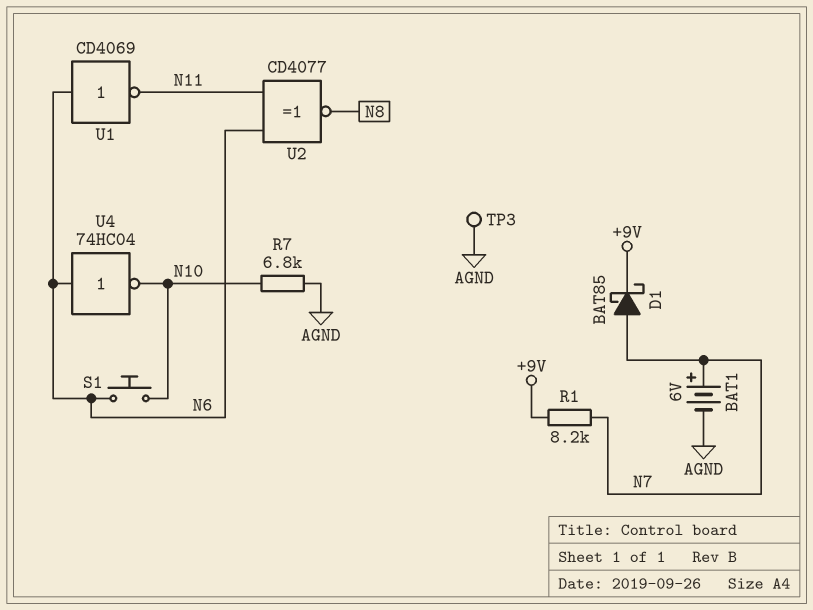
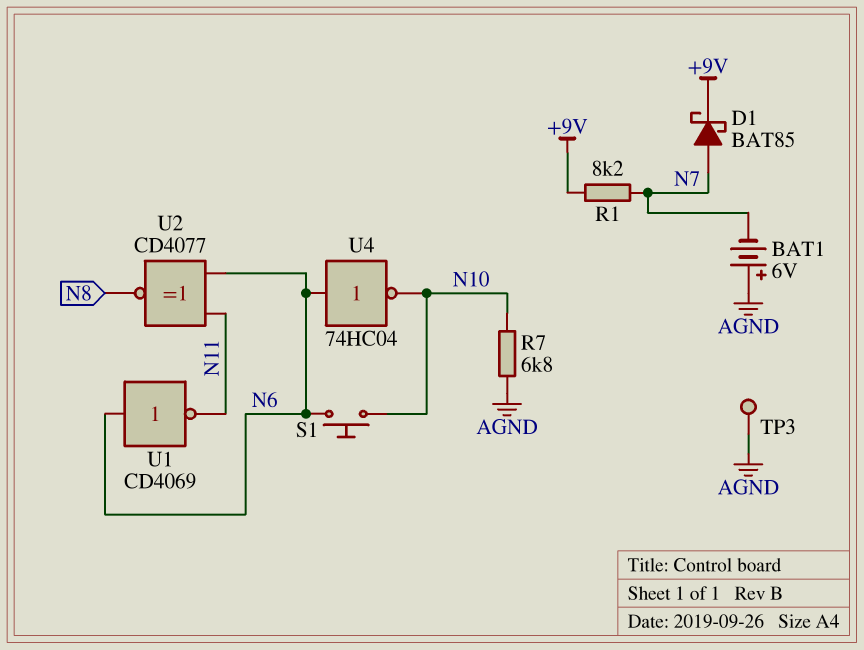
BAT1: 6V (plus N7, minus AGND) -> 6V (plus AGND, minus N7)

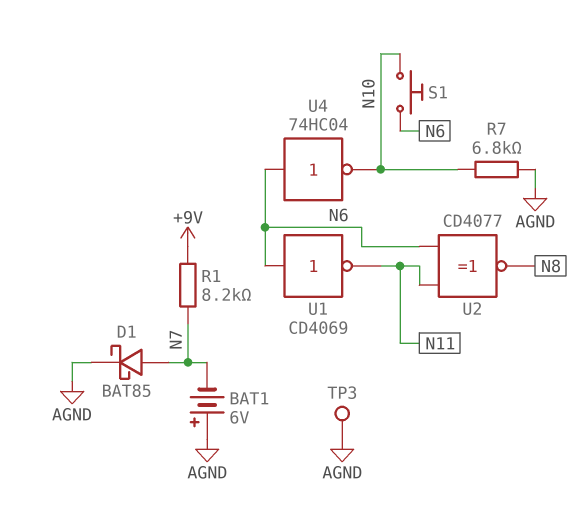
D1: schottky BAT85 (A N7, K +9V) -> schottky BAT85 (A N7, K AGND)

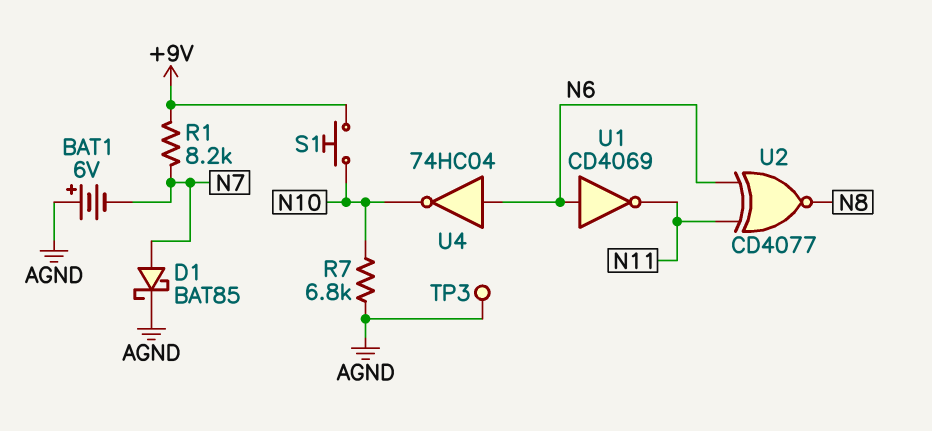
S1: button (N6, N10) -> button (+9V, N10)

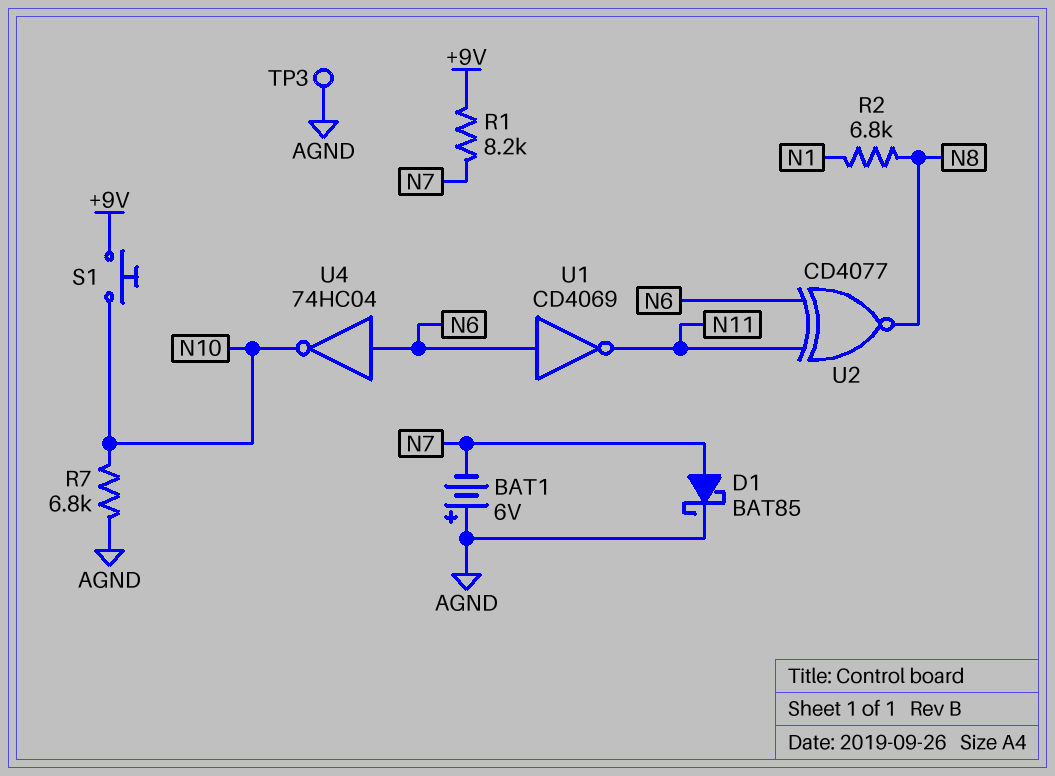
R2: none -> 6.8k (N1, N8)

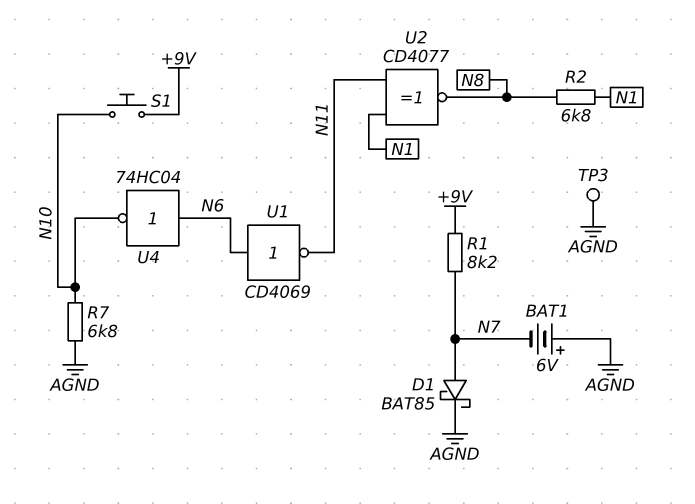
U2: XNOR CD4077 (in N6, in N11, out N8) -> XNOR CD4077 (in N1, in N11, out N8)

